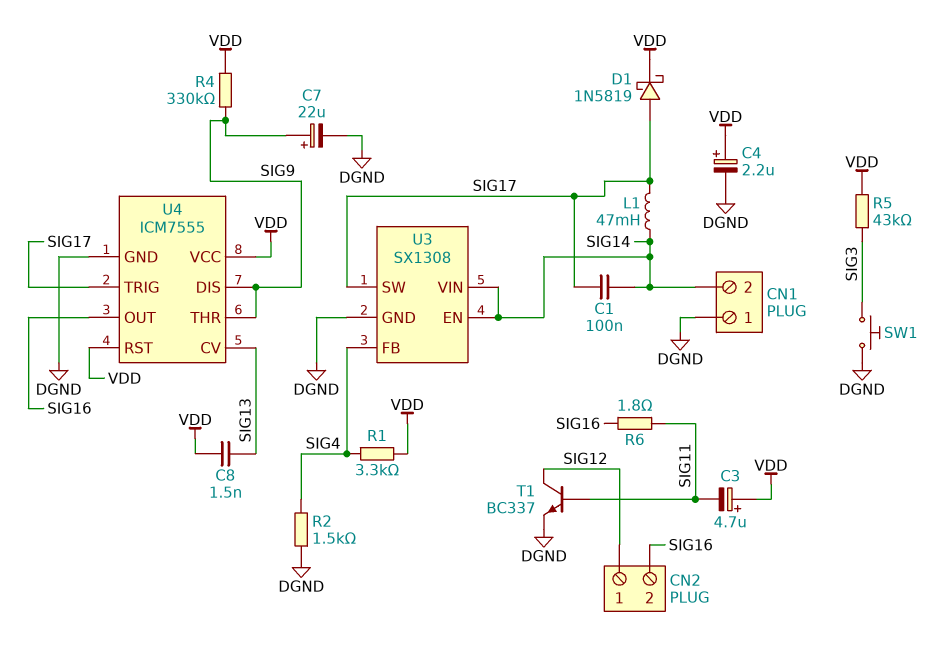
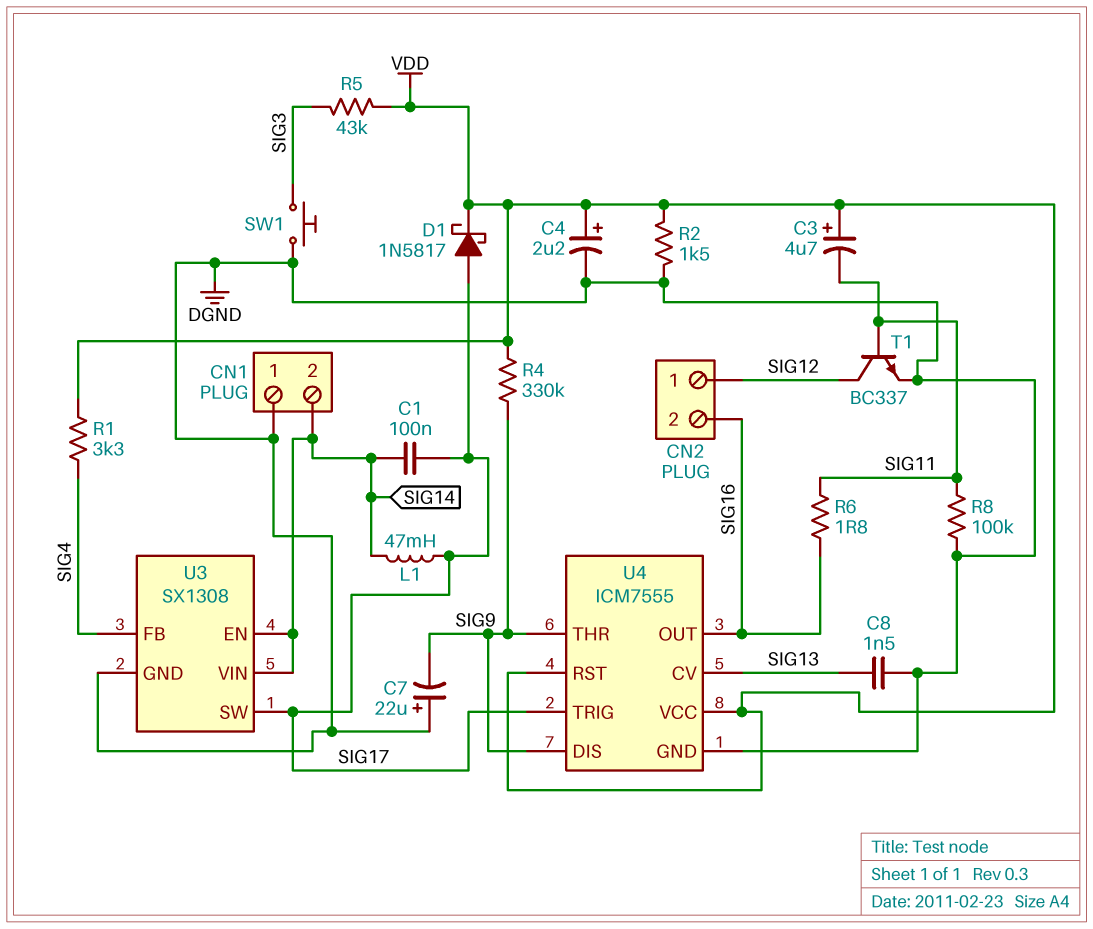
C7: 22uF (plus SIG9, minus DGND) -> 22uF (plus DGND, minus SIG9)
C8: 1.5nF (SIG13, VDD) -> 1.5nF (DGND, SIG13)
D1: schottky 1N5819 (A SIG17, K VDD) -> schottky 1N5817 (A SIG17, K VDD)
R2: 1.5k (DGND, SIG4) -> 1.5k (DGND, VDD)
R8: none -> 100k (DGND, SIG11)

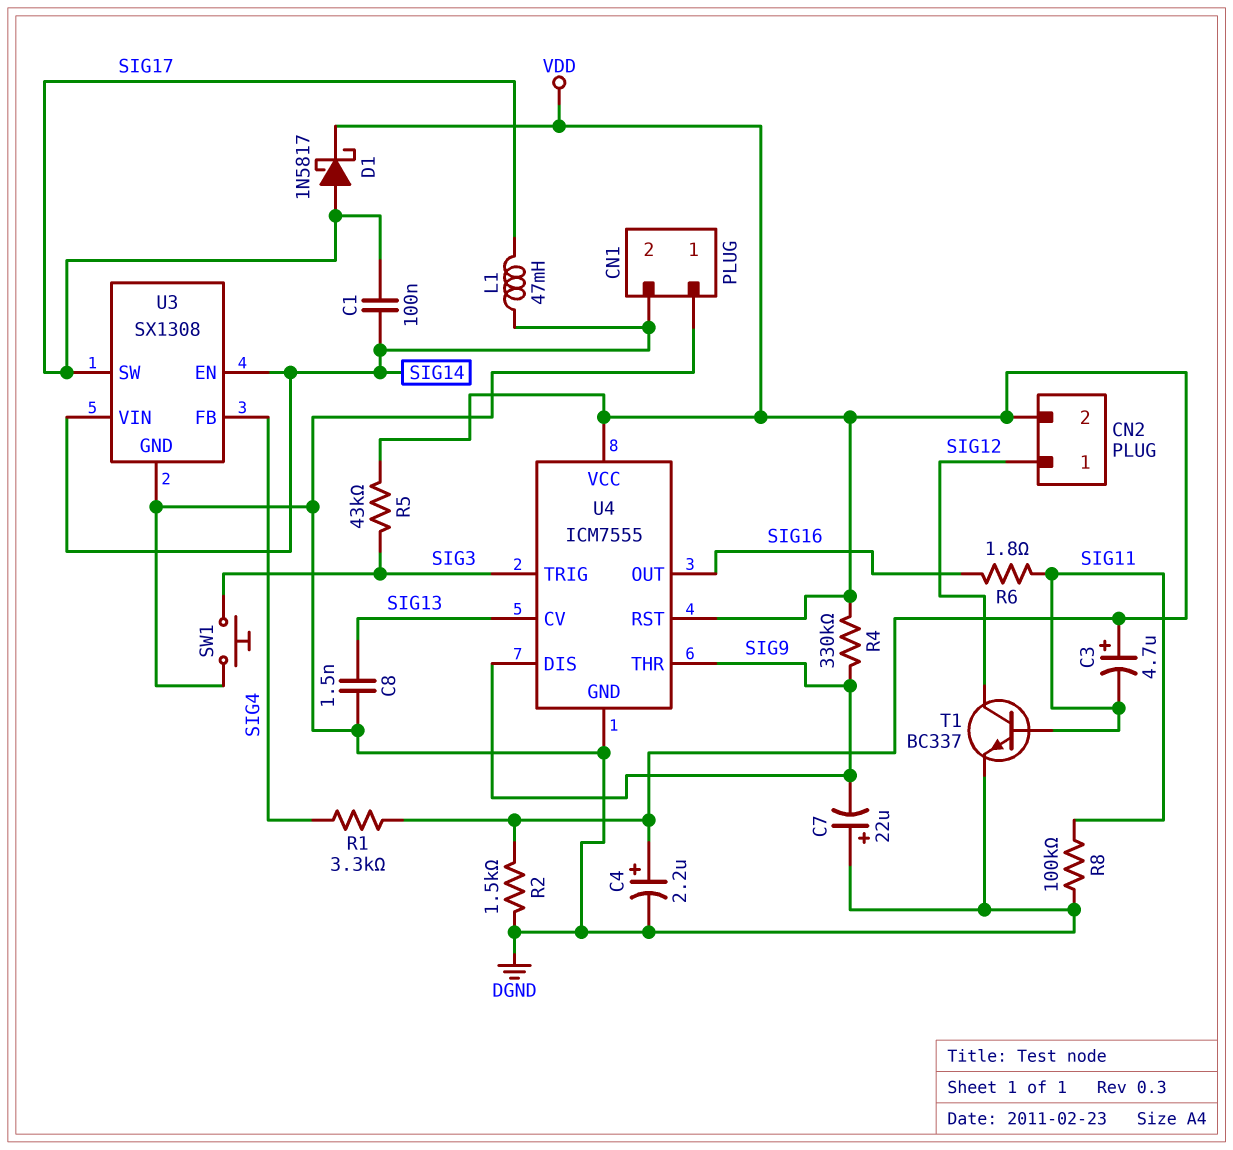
CN2 pin 2: SIG16 -> VDD
U4 pin TRIG: SIG17 -> SIG3

